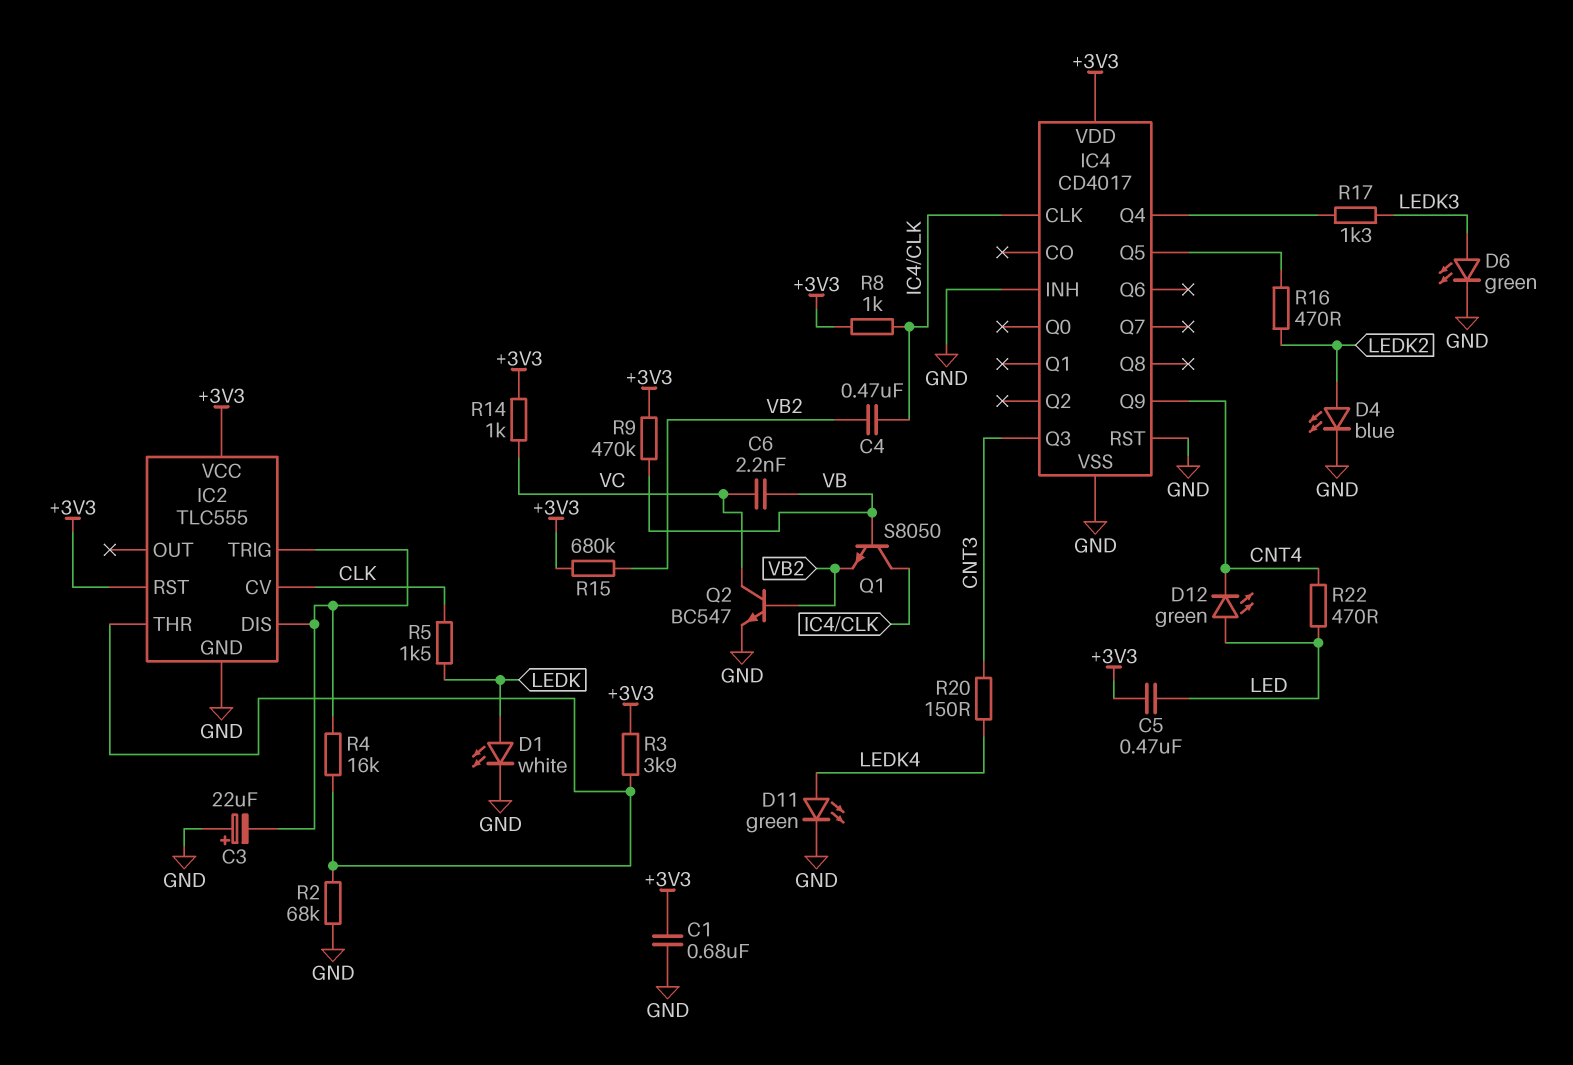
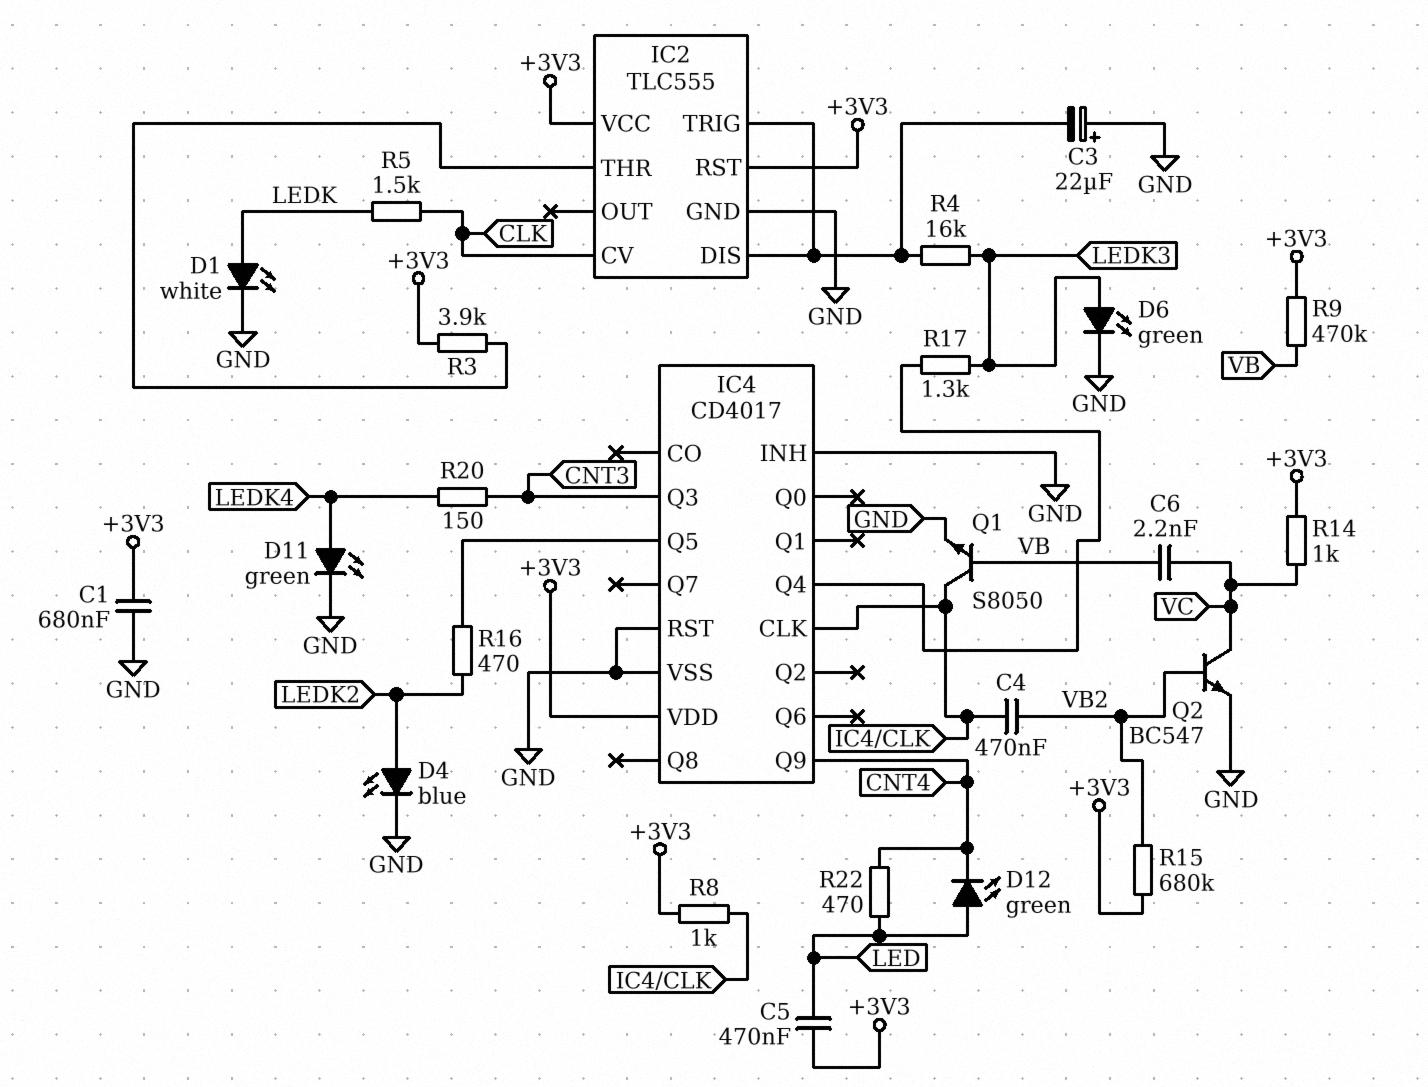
Q1: NPN S8050 (B VB, C IC4/CLK, E VB2) -> NPN S8050 (B VB, C IC4/CLK, E GND)
R2: 68k (GND, IC2/THR) -> none
R4: 16k (IC2/DIS, IC2/THR) -> 16k (IC2/DIS, LEDK3)

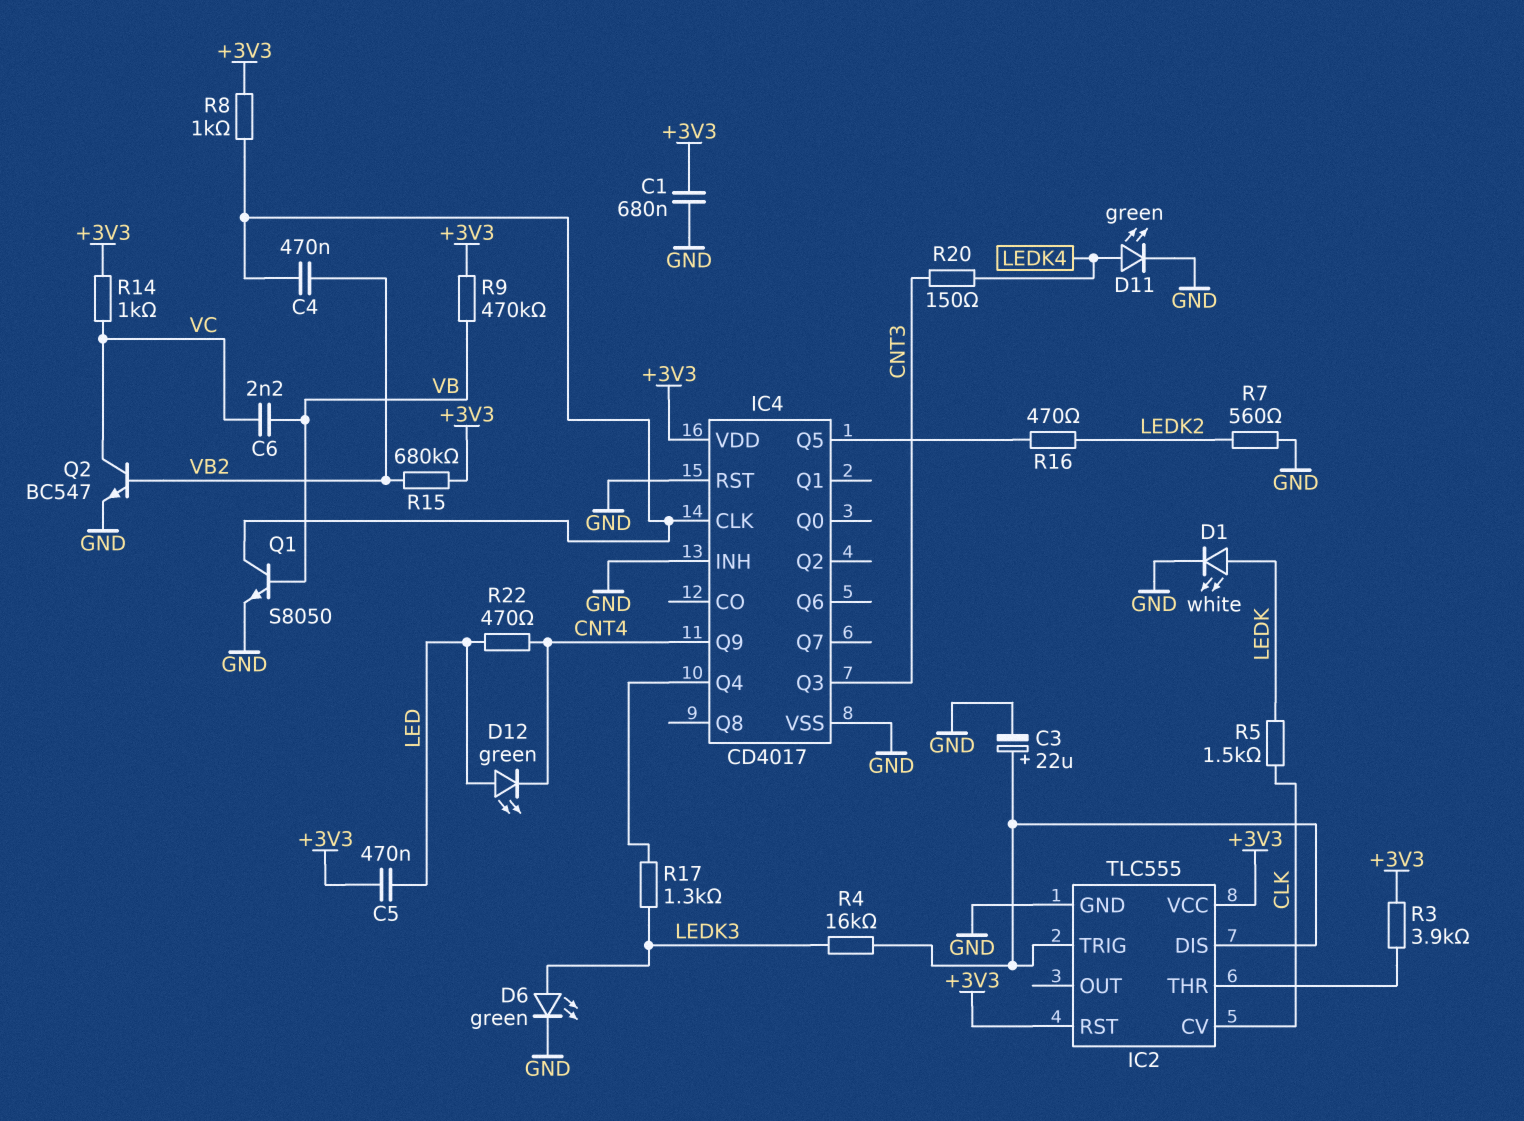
C3: 22uF (plus GND, minus IC2/DIS) -> 22uF (plus IC2/DIS, minus GND)
D4: LED blue (A LEDK2, K GND) -> none
R7: none -> 560 (GND, LEDK2)

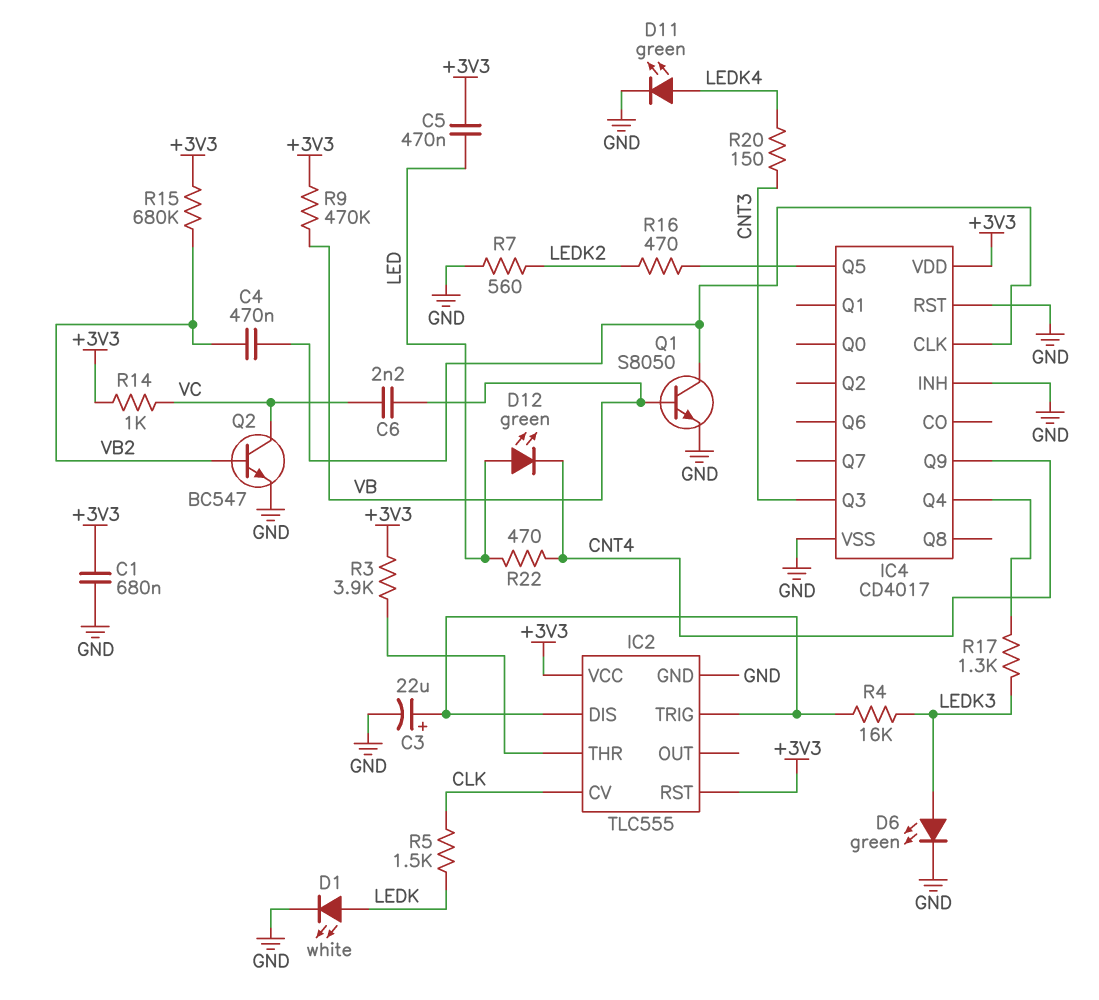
R8: 1k (+3V3, IC4/CLK) -> none

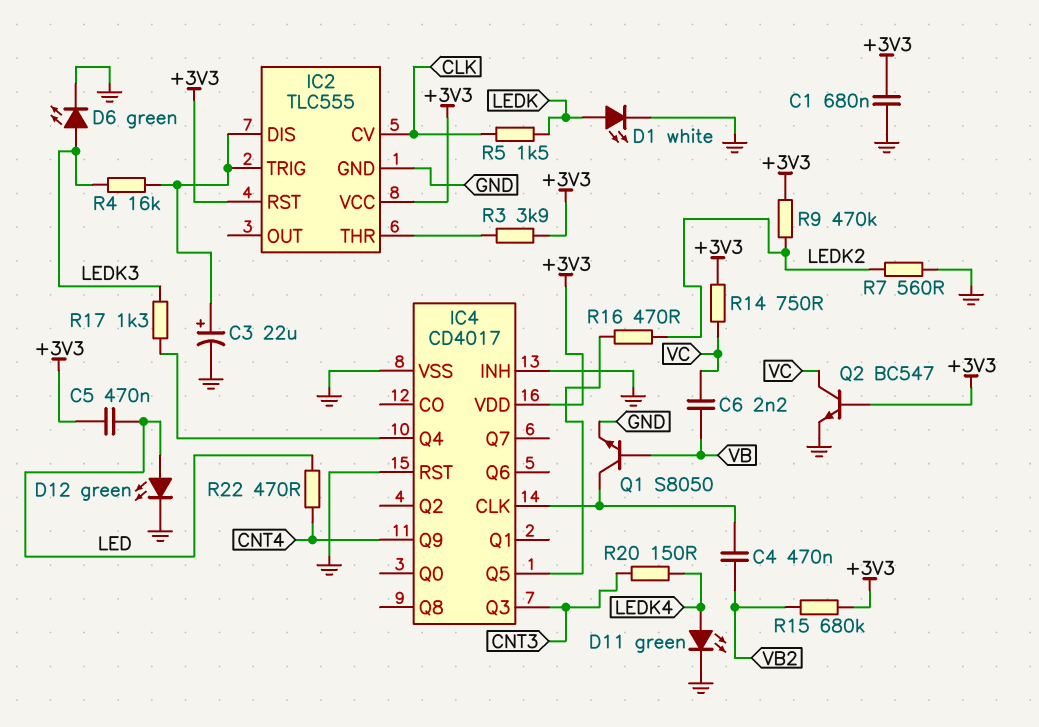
D12: LED green (A LED, K CNT4) -> LED green (A LED, K GND)
Q2: NPN BC547 (B VB2, C VC, E GND) -> NPN BC547 (B +3V3, C VC, E GND)
R9: 470k (+3V3, VB) -> 470k (+3V3, LEDK2)
R14: 1k (+3V3, VC) -> 750 (+3V3, VC)

